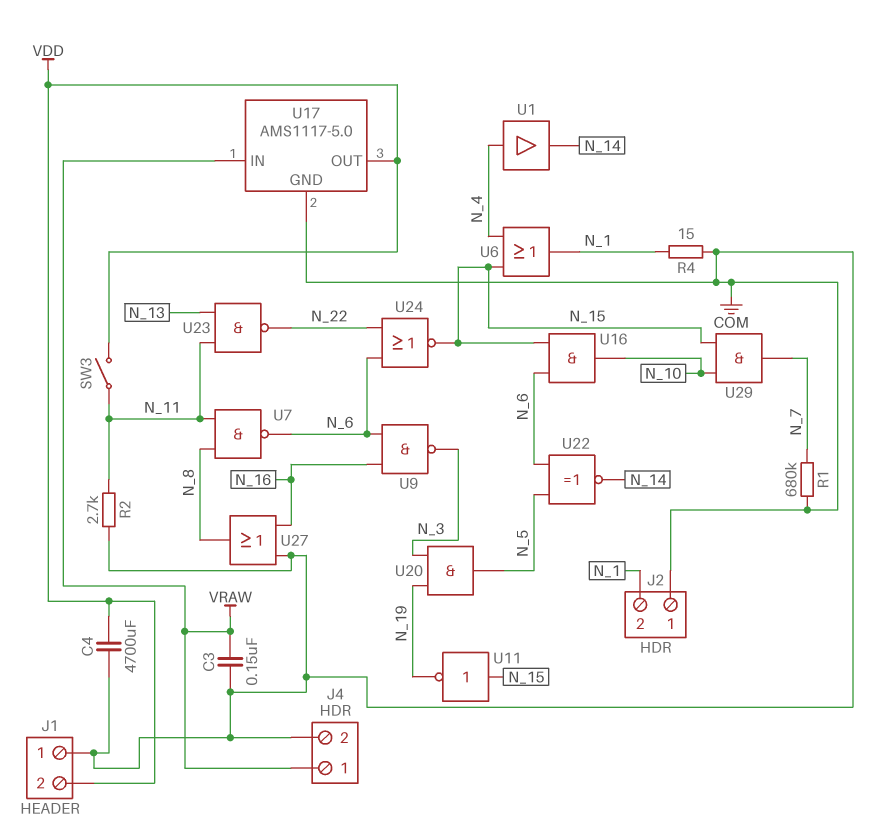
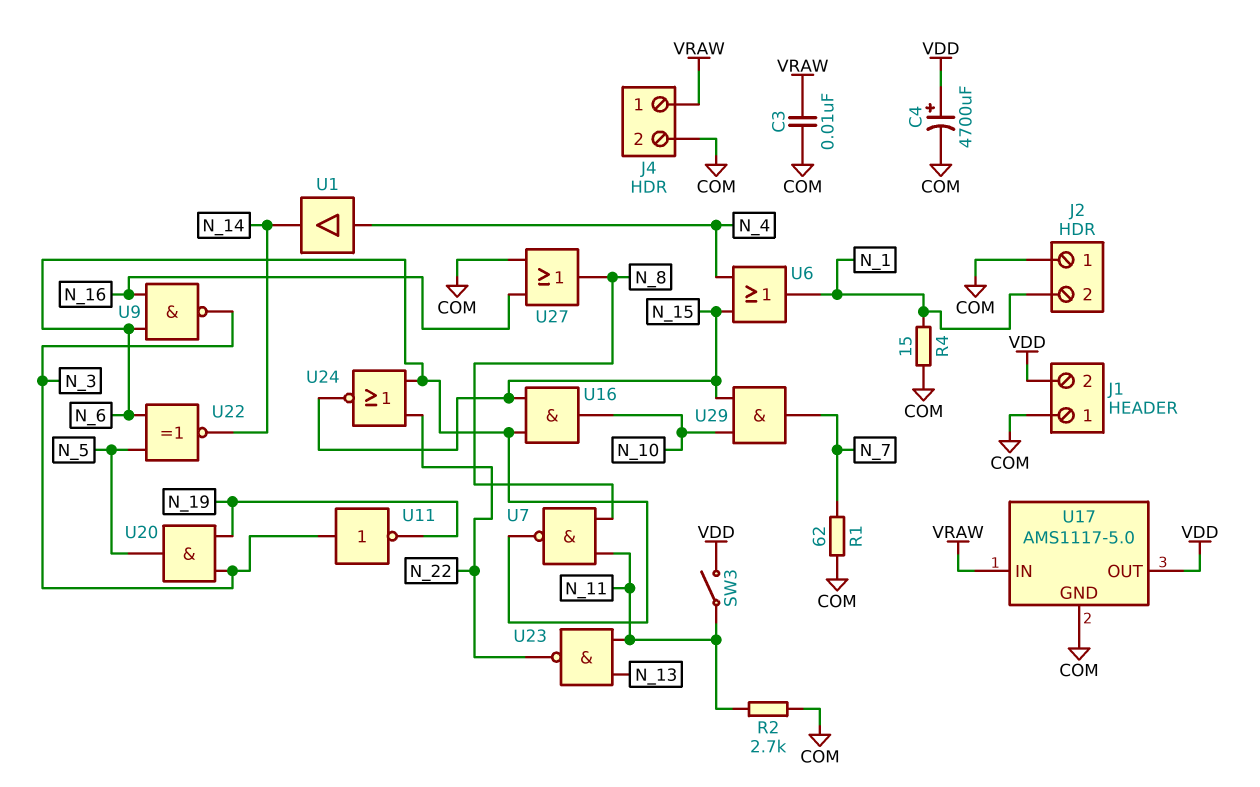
C3: 150nF (COM, VRAW) -> 10nF (COM, VRAW)
C4: 4700uF (COM, VDD) -> 4700uF (plus VDD, minus COM)
R1: 680k (COM, N_7) -> 62 (COM, N_7)
U11: NOT (in N_15, out N_19) -> NOT (in N_3, out N_19)

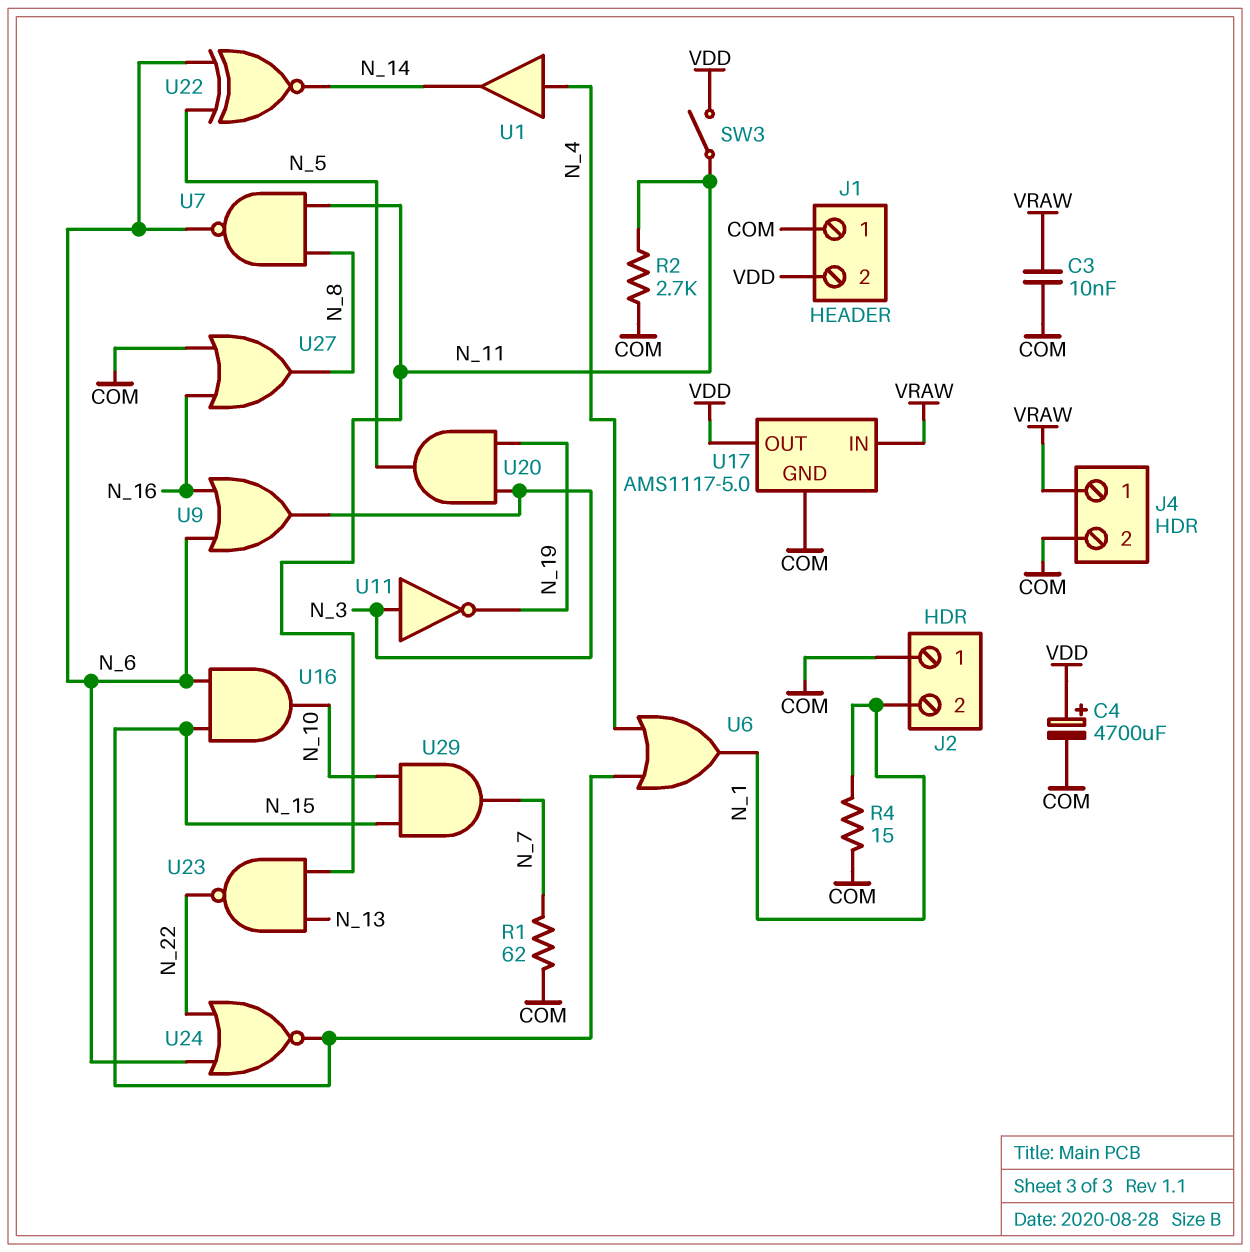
U9: NAND (in N_6, in N_16, out N_3) -> OR (in N_6, in N_16, out N_3)

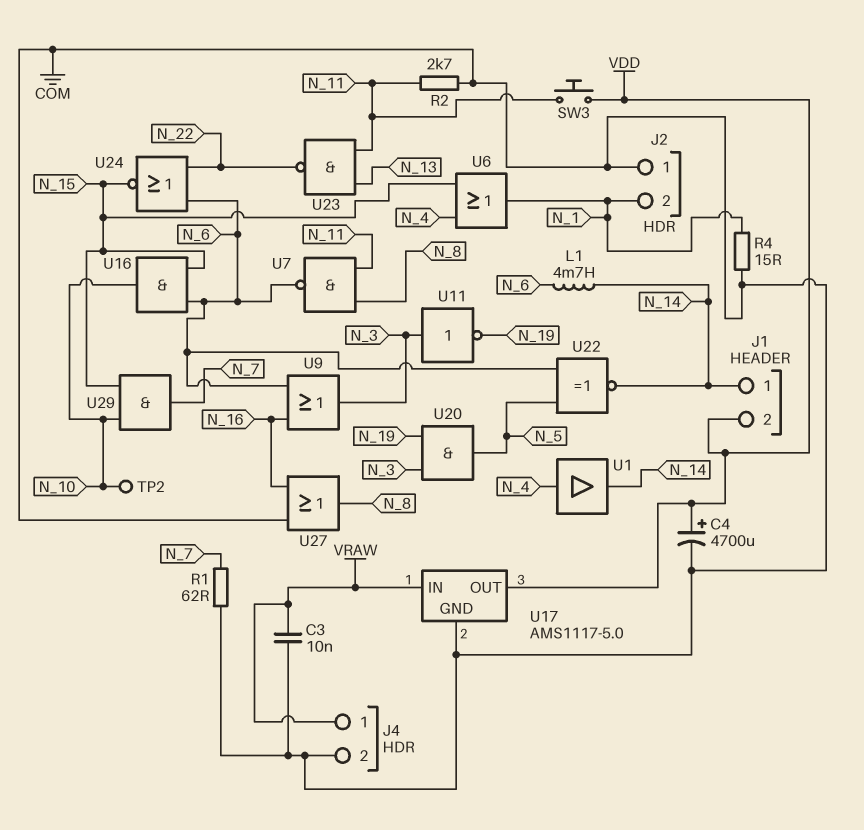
J1 pin 1: COM -> N_14
L1: none -> 4.7mH (N_6, N_14)
SW3: switch (N_11, VDD) -> button (N_11, VDD)
TP2: none -> test point (N_10)

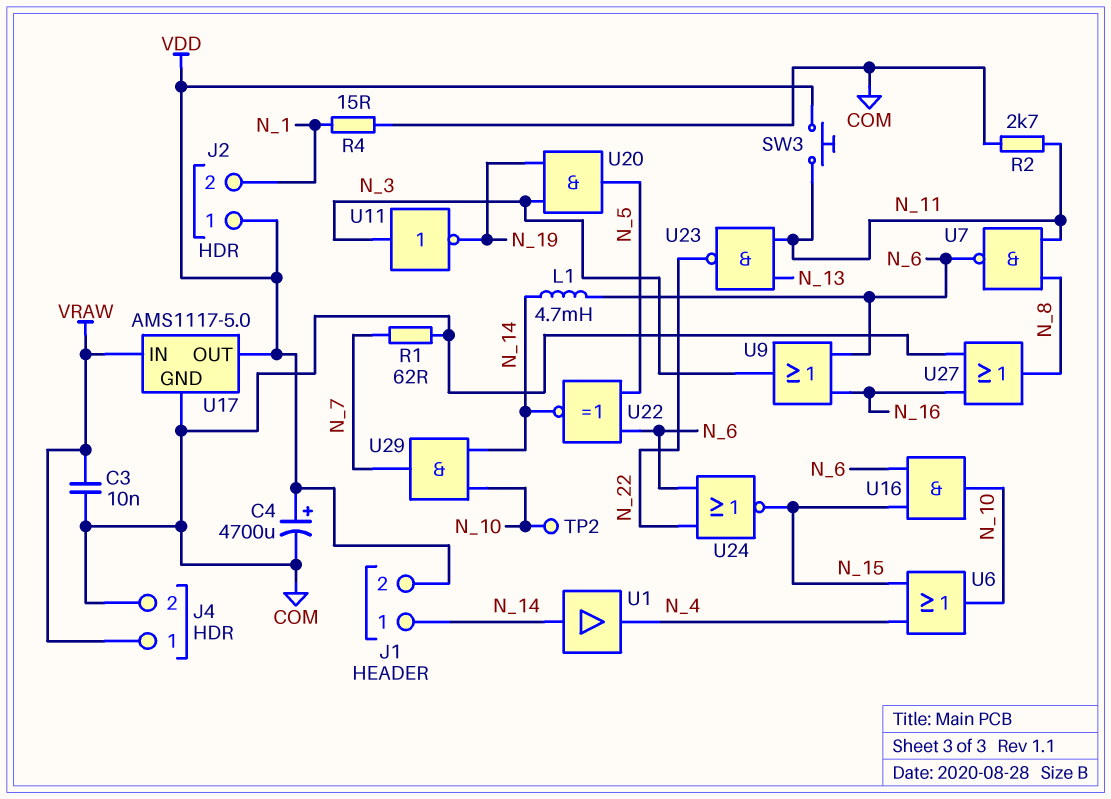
J2 pin 1: COM -> VDD
U1: buffer (in N_4, out N_14) -> buffer (in N_14, out N_4)
U6: OR (in N_4, in N_15, out N_1) -> OR (in N_4, in N_15, out N_10)
U29: AND (in N_10, in N_15, out N_7) -> AND (in N_10, in N_14, out N_7)

